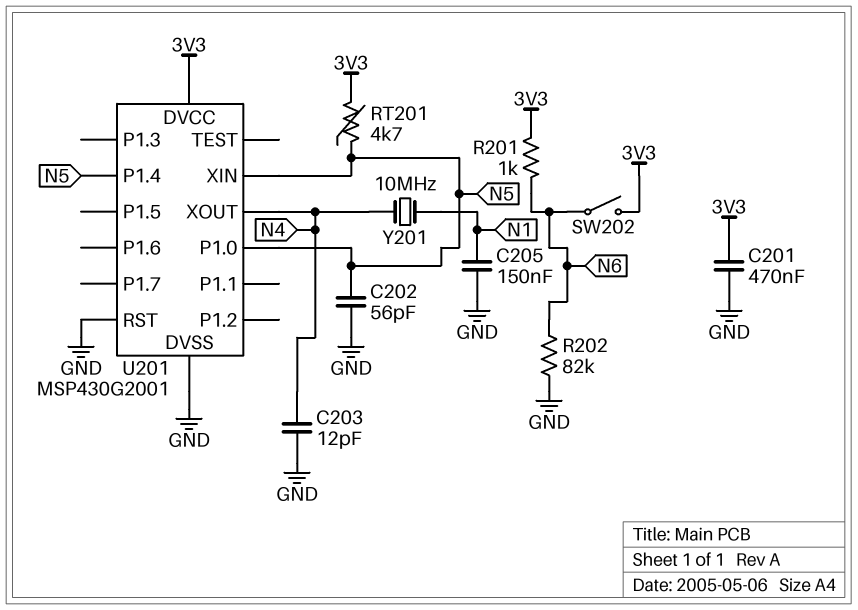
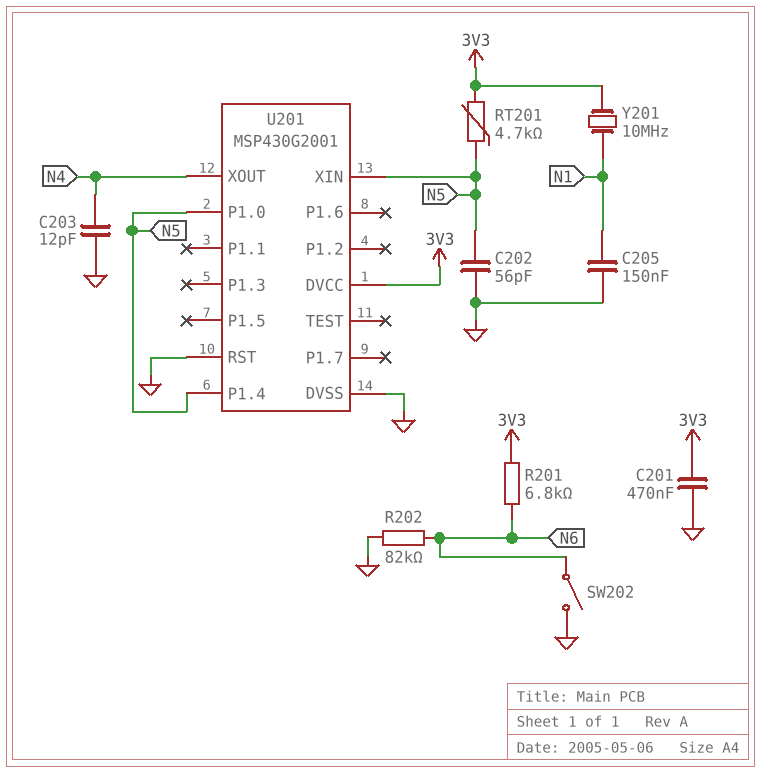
R201: 1k (3V3, N6) -> 6.8k (3V3, N6)
SW202: switch (3V3, N6) -> switch (GND, N6)
Y201: 10MHz (N1, N4) -> 10MHz (3V3, N1)

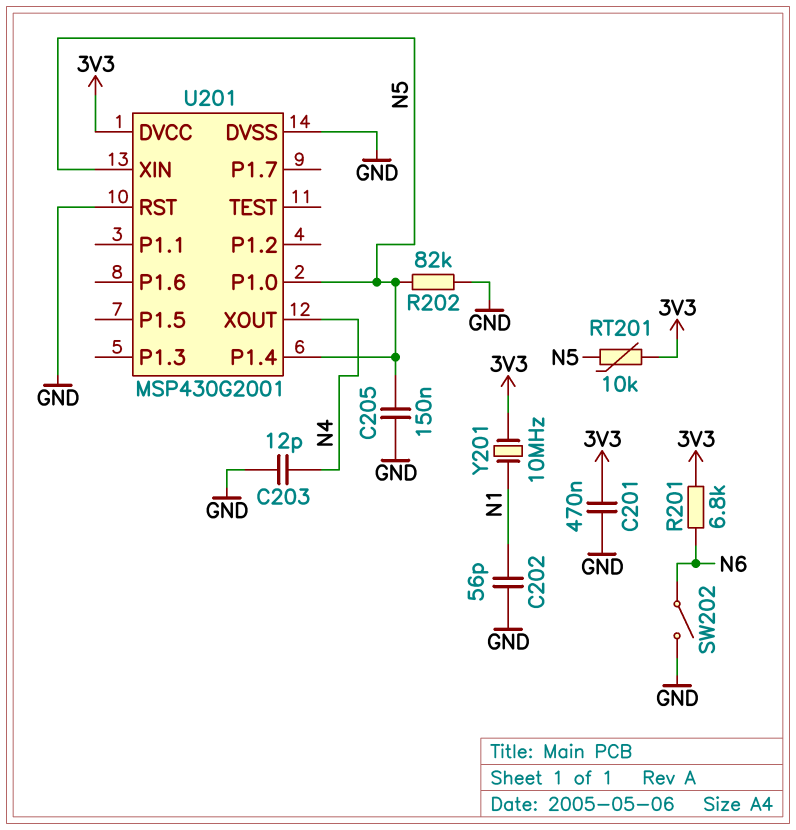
C202: 56pF (GND, N5) -> 56pF (GND, N1)
C205: 150nF (GND, N1) -> 150nF (GND, N5)
R202: 82k (GND, N6) -> 82k (GND, N5)
RT201: 4.7k (3V3, N5) -> 10k (3V3, N5)

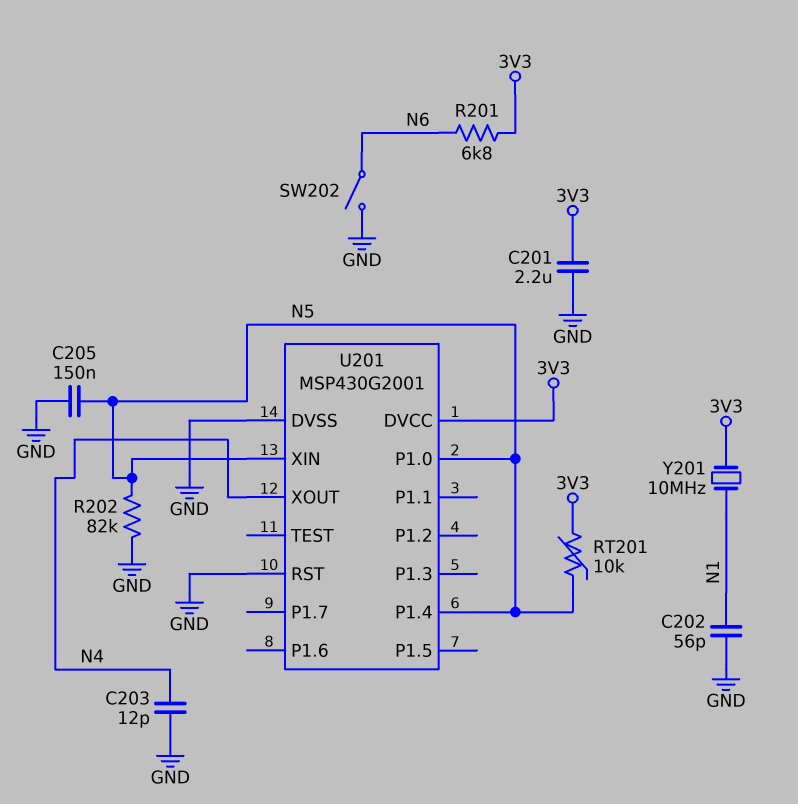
C201: 470nF (3V3, GND) -> 2.2uF (3V3, GND)

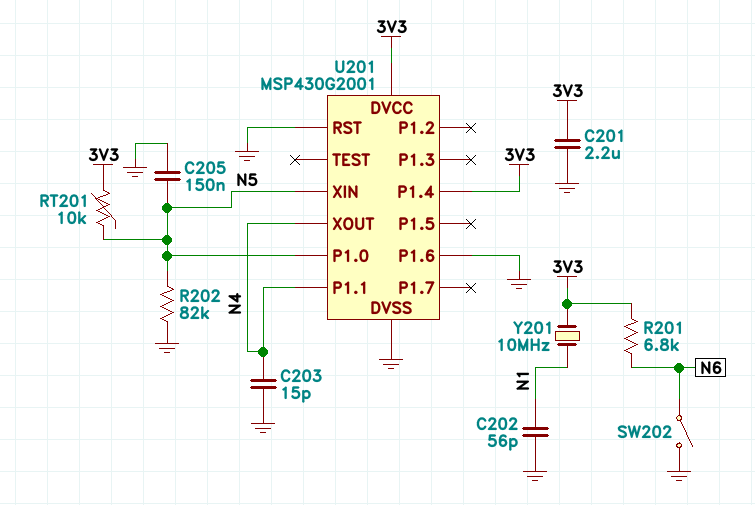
C203: 12pF (GND, N4) -> 15pF (GND, N4)
U201 pin P1.1: none -> N4
U201 pin P1.4: N5 -> 3V3
U201 pin P1.6: none -> GND

